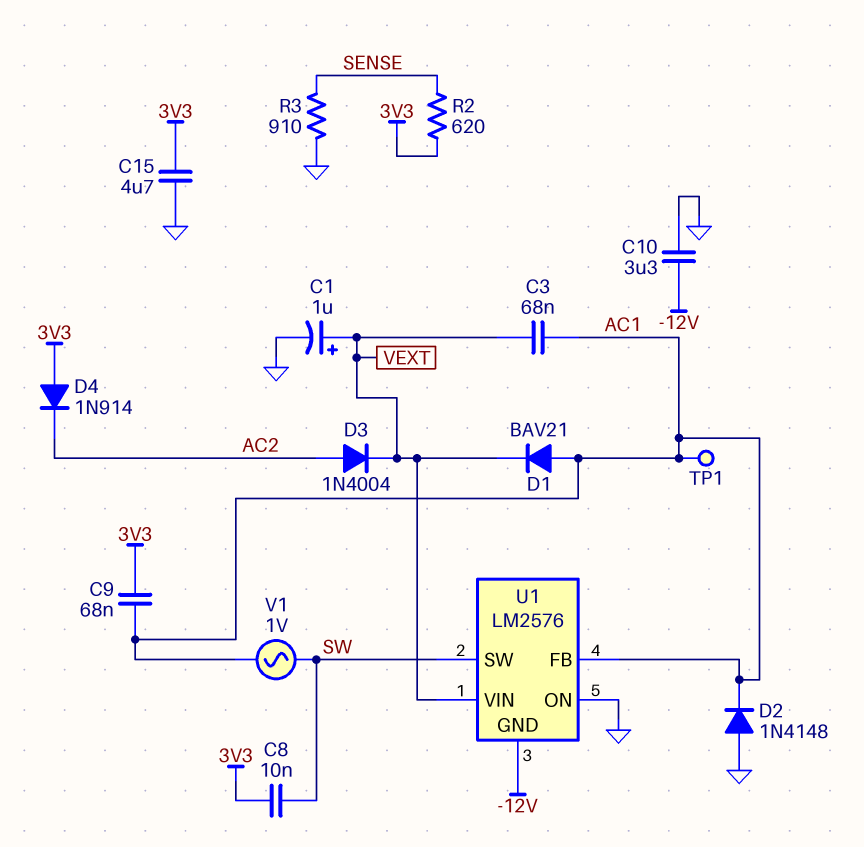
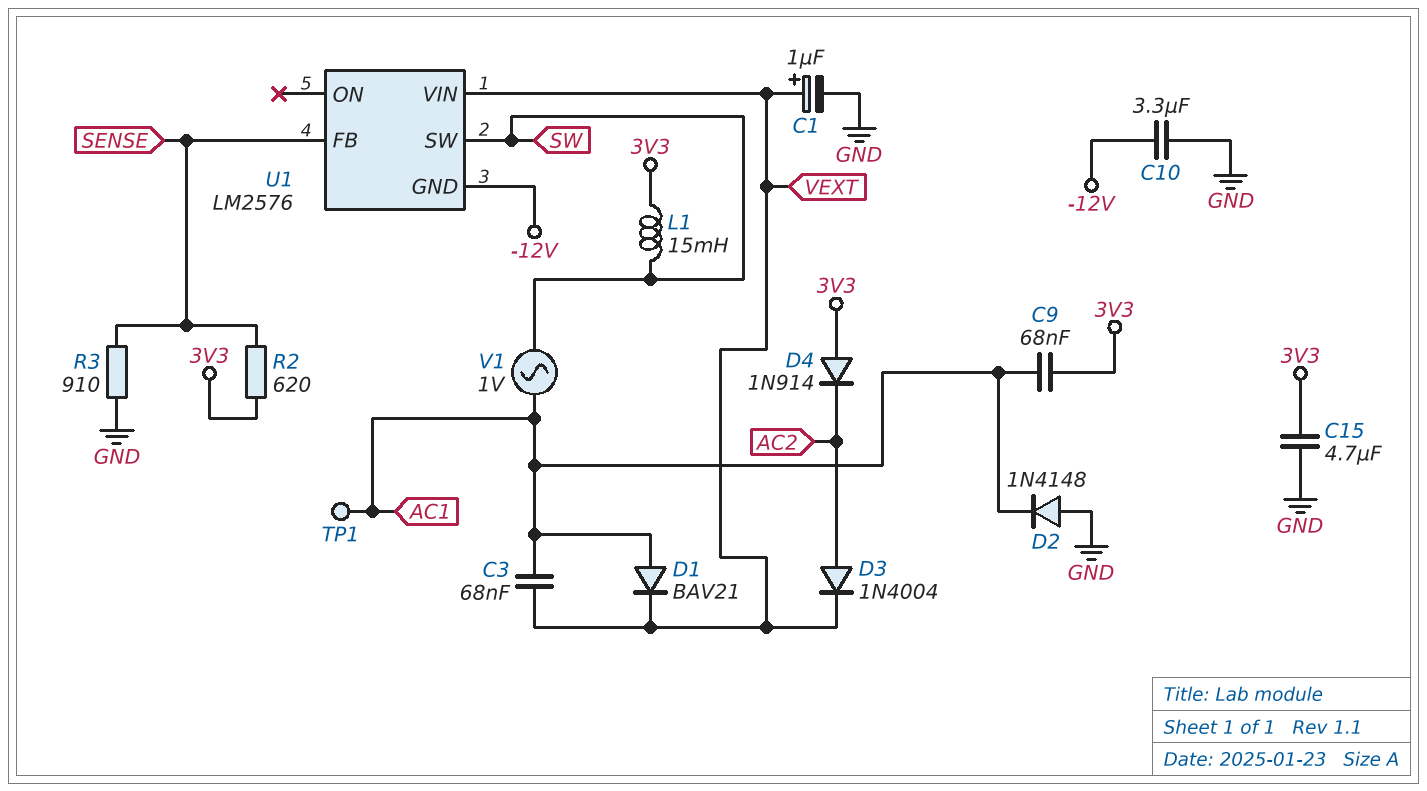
C8: 10nF (3V3, SW) -> none
L1: none -> 15mH (3V3, SW)
U1 pin FB: AC1 -> SENSE
U1 pin ON: GND -> none

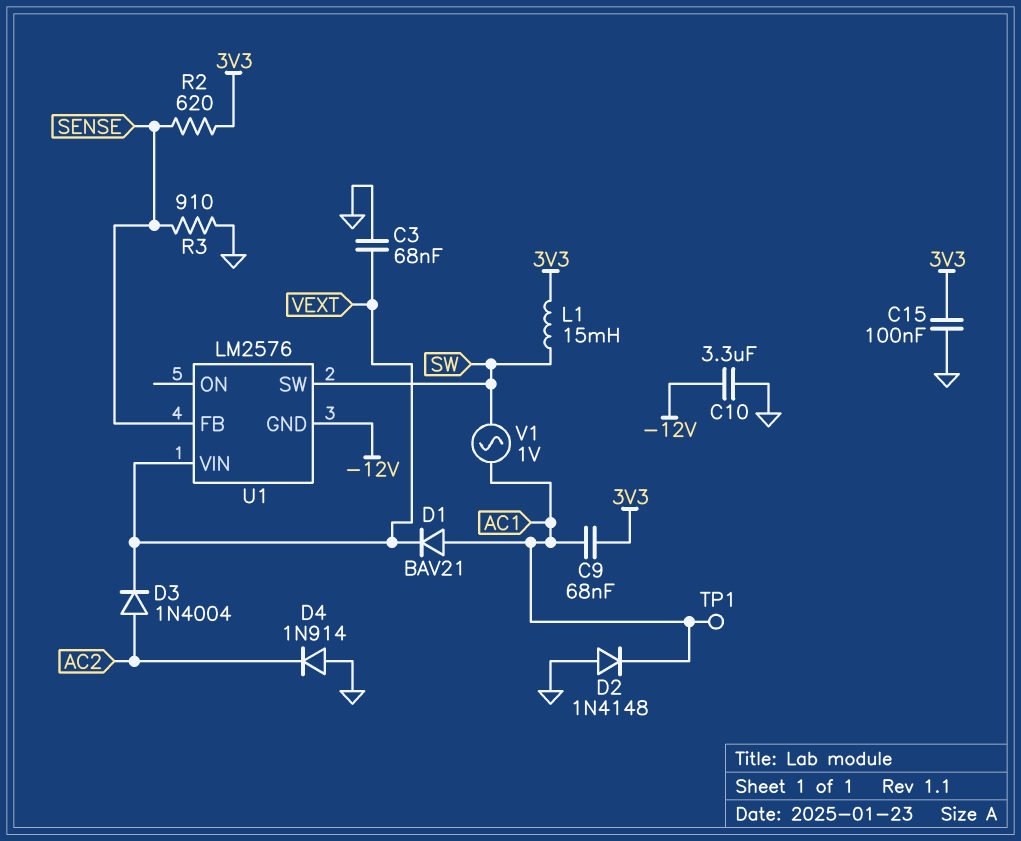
C1: 1uF (plus VEXT, minus GND) -> none
C3: 68nF (AC1, VEXT) -> 68nF (GND, VEXT)
C15: 4.7uF (3V3, GND) -> 100nF (3V3, GND)
D4: diode 1N914 (A 3V3, K AC2) -> diode 1N914 (A GND, K AC2)

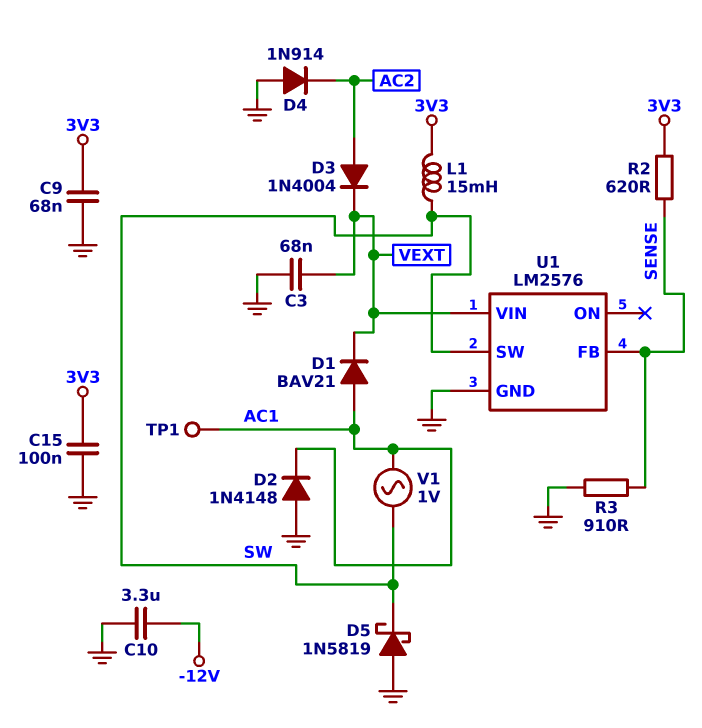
C9: 68nF (3V3, AC1) -> 68nF (3V3, GND)
D5: none -> schottky 1N5819 (A GND, K SW)
U1 pin GND: -12V -> GND

